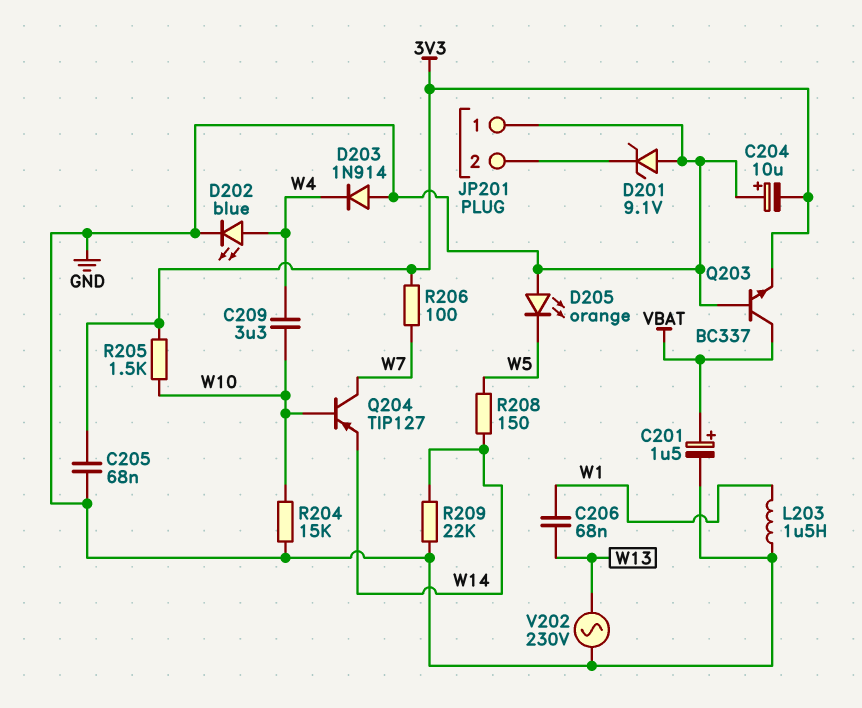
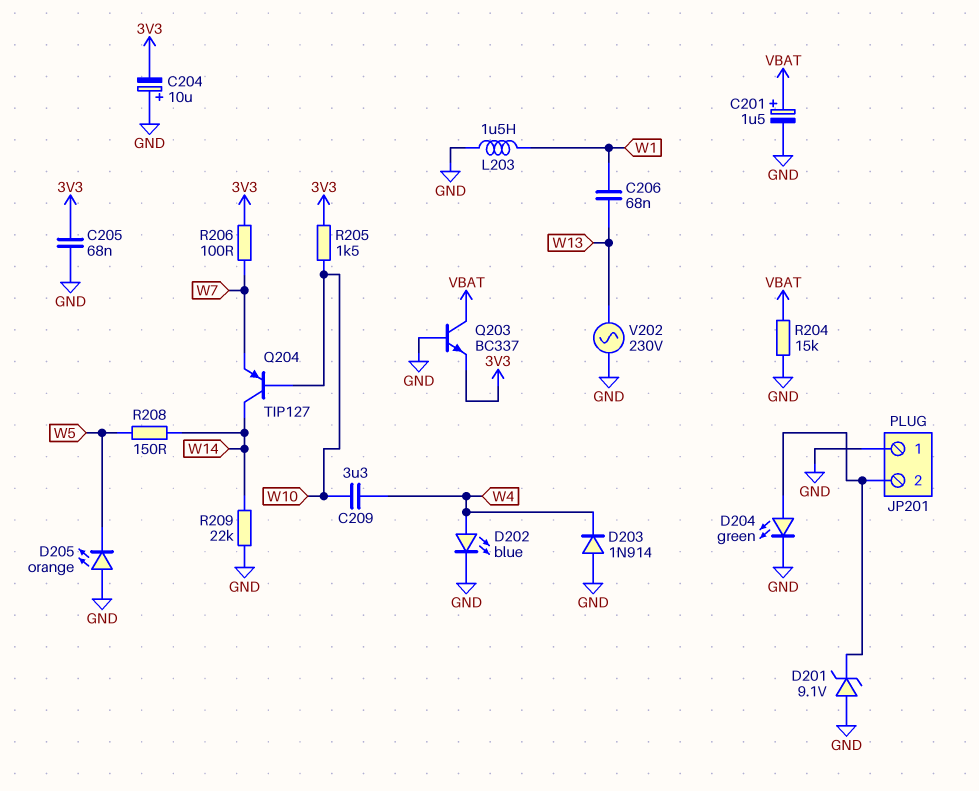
D204: none -> LED green (A JP201/2, K GND)
Q204: PNP TIP127 (B W10, C W7, E W14) -> PNP TIP127 (B W10, C W14, E W7)
R204: 15k (GND, W10) -> 15k (GND, VBAT)

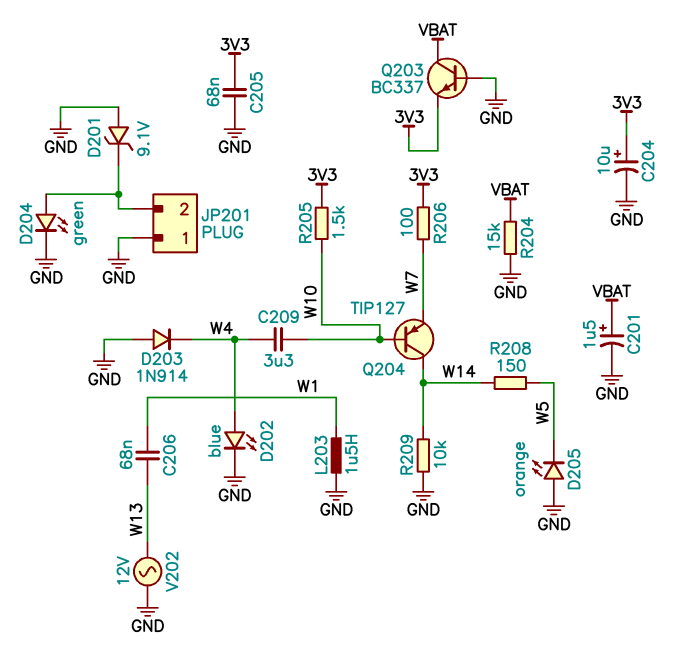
C204: 10uF (plus GND, minus 3V3) -> 10uF (plus 3V3, minus GND)
R209: 22k (GND, W14) -> 10k (GND, W14)
V202: AC 230V (GND, W13) -> AC 12V (GND, W13)

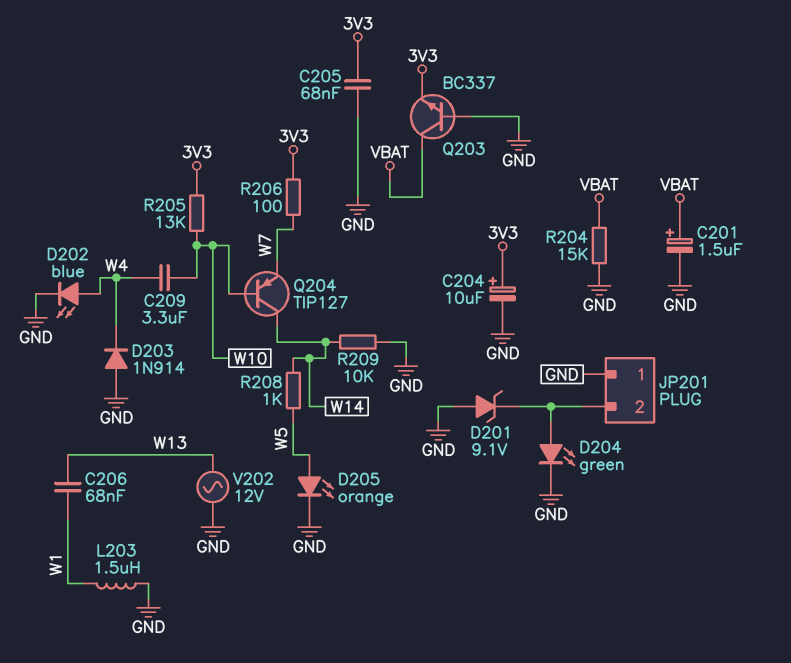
D205: LED orange (A GND, K W5) -> LED orange (A W5, K GND)
R205: 1.5k (3V3, W10) -> 13k (3V3, W10)
R208: 150 (W5, W14) -> 1k (W5, W14)

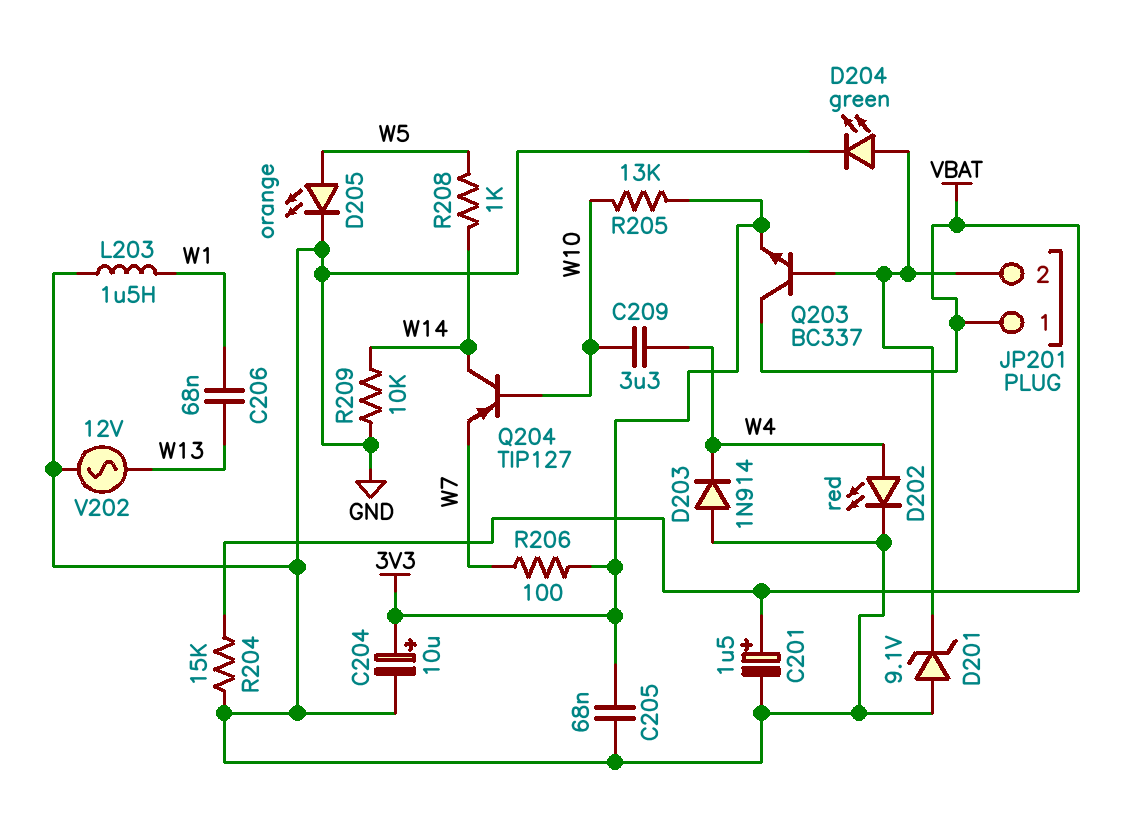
D202: LED blue (A W4, K GND) -> LED red (A W4, K GND)
JP201 pin 1: GND -> VBAT
Q203: NPN BC337 (B GND, C VBAT, E 3V3) -> NPN BC337 (B JP201/2, C VBAT, E 3V3)

